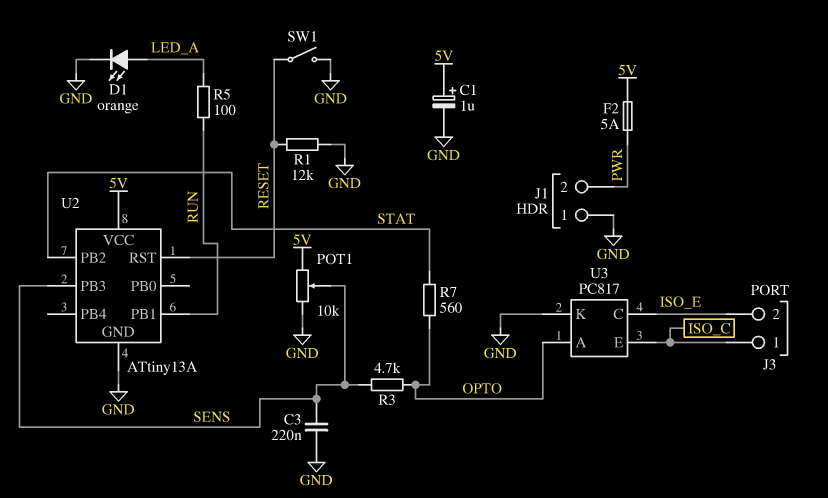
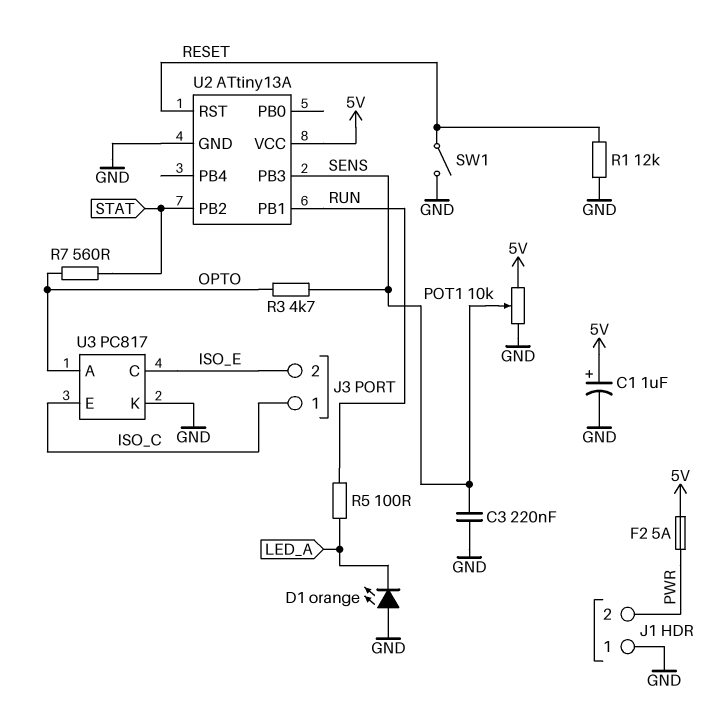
D1: LED orange (A LED_A, K GND) -> LED orange (A GND, K LED_A)

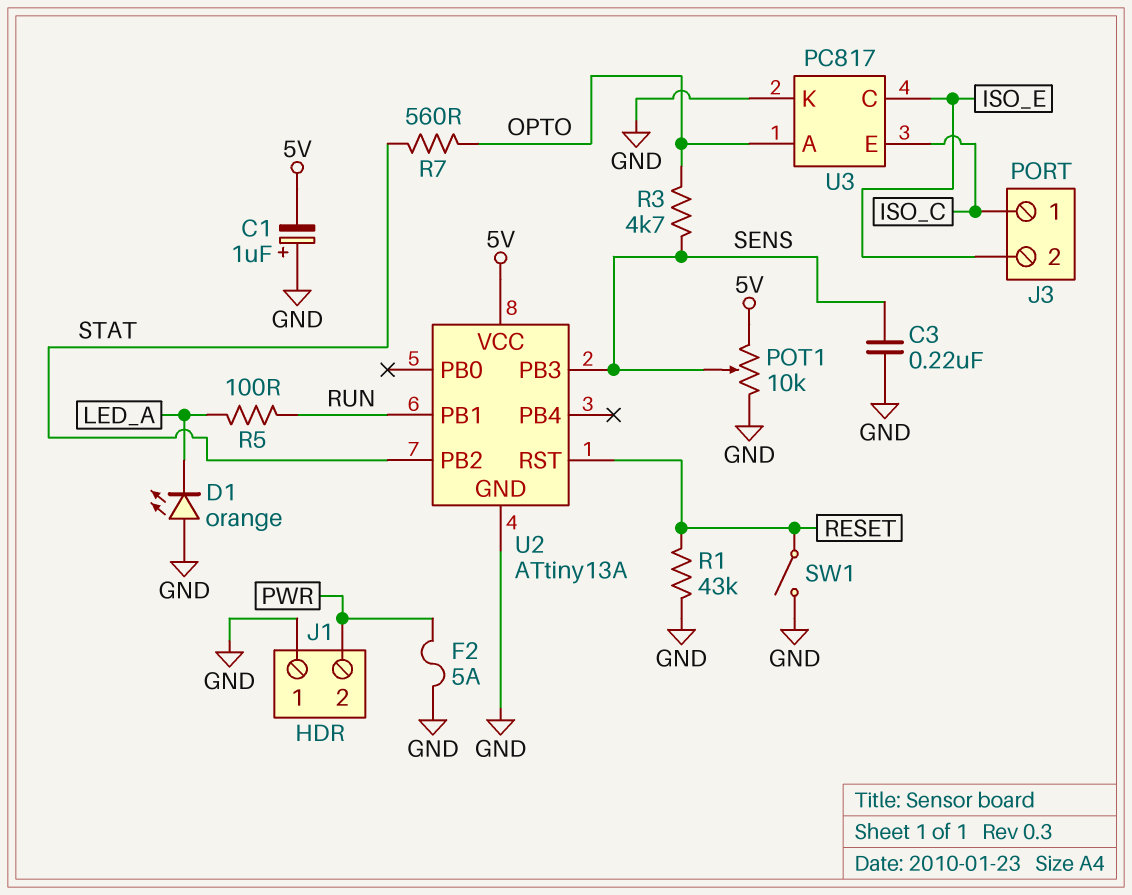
C1: 1uF (plus 5V, minus GND) -> 1uF (plus GND, minus 5V)
F2: 5A (5V, PWR) -> 5A (GND, PWR)
R1: 12k (GND, RESET) -> 43k (GND, RESET)

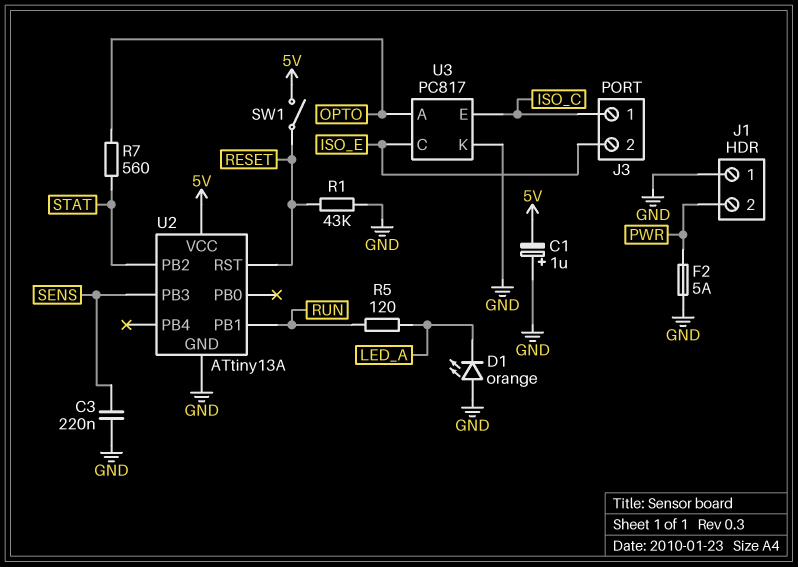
POT1: 10k (5V, GND, wiper SENS) -> none
R3: 4.7k (OPTO, SENS) -> none
R5: 100 (LED_A, RUN) -> 120 (LED_A, RUN)
SW1: switch (GND, RESET) -> switch (5V, RESET)

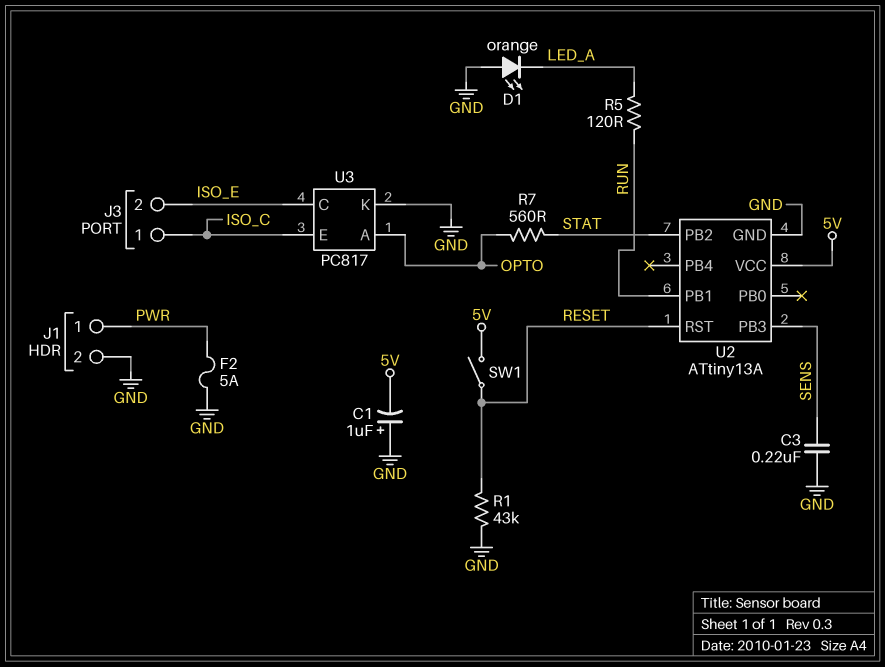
J1 pin 1: GND -> PWR
J1 pin 2: PWR -> GND

